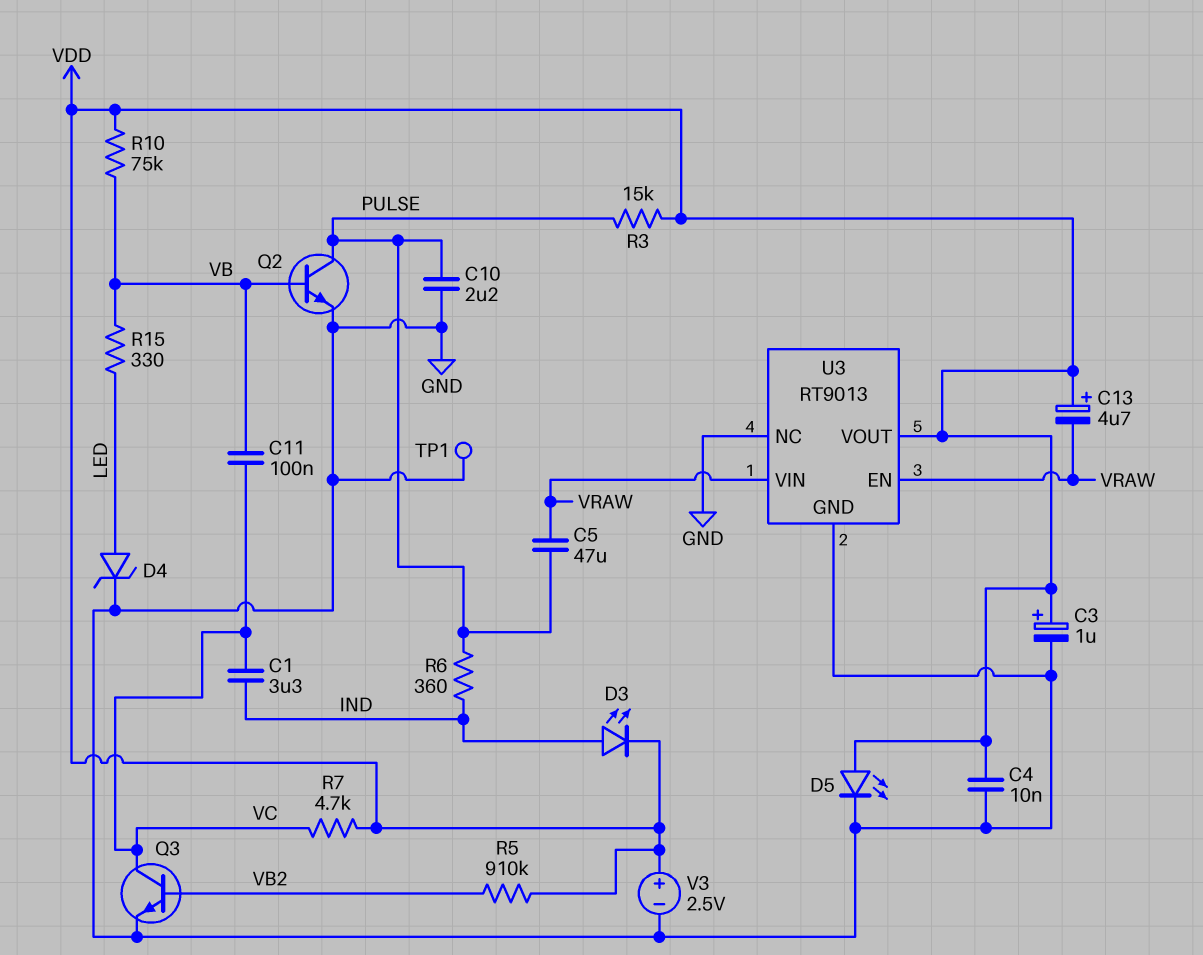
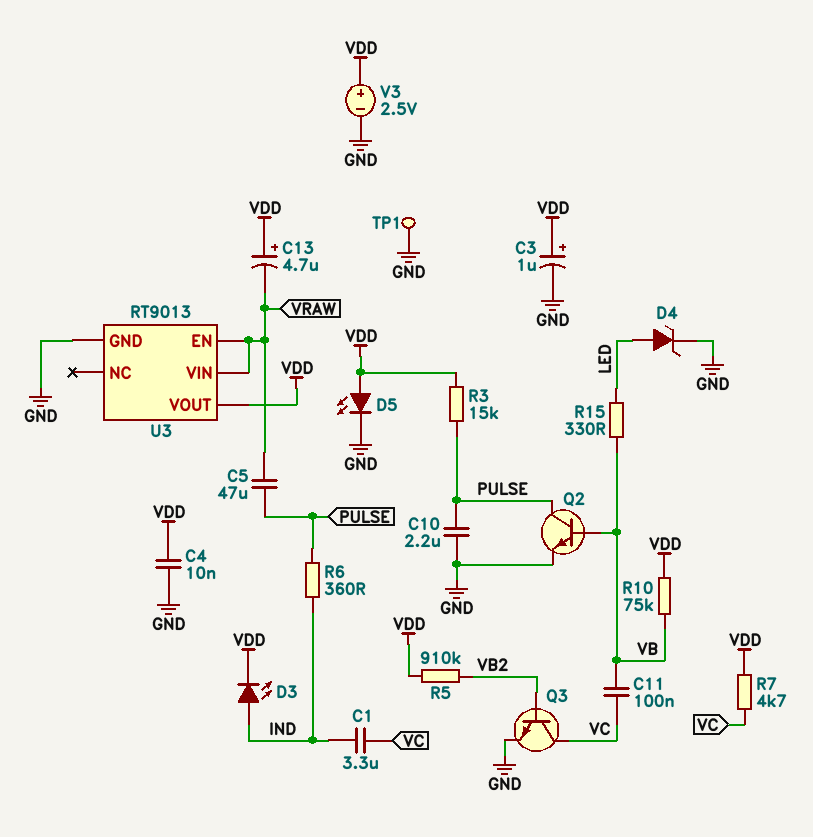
U3 pin NC: GND -> none

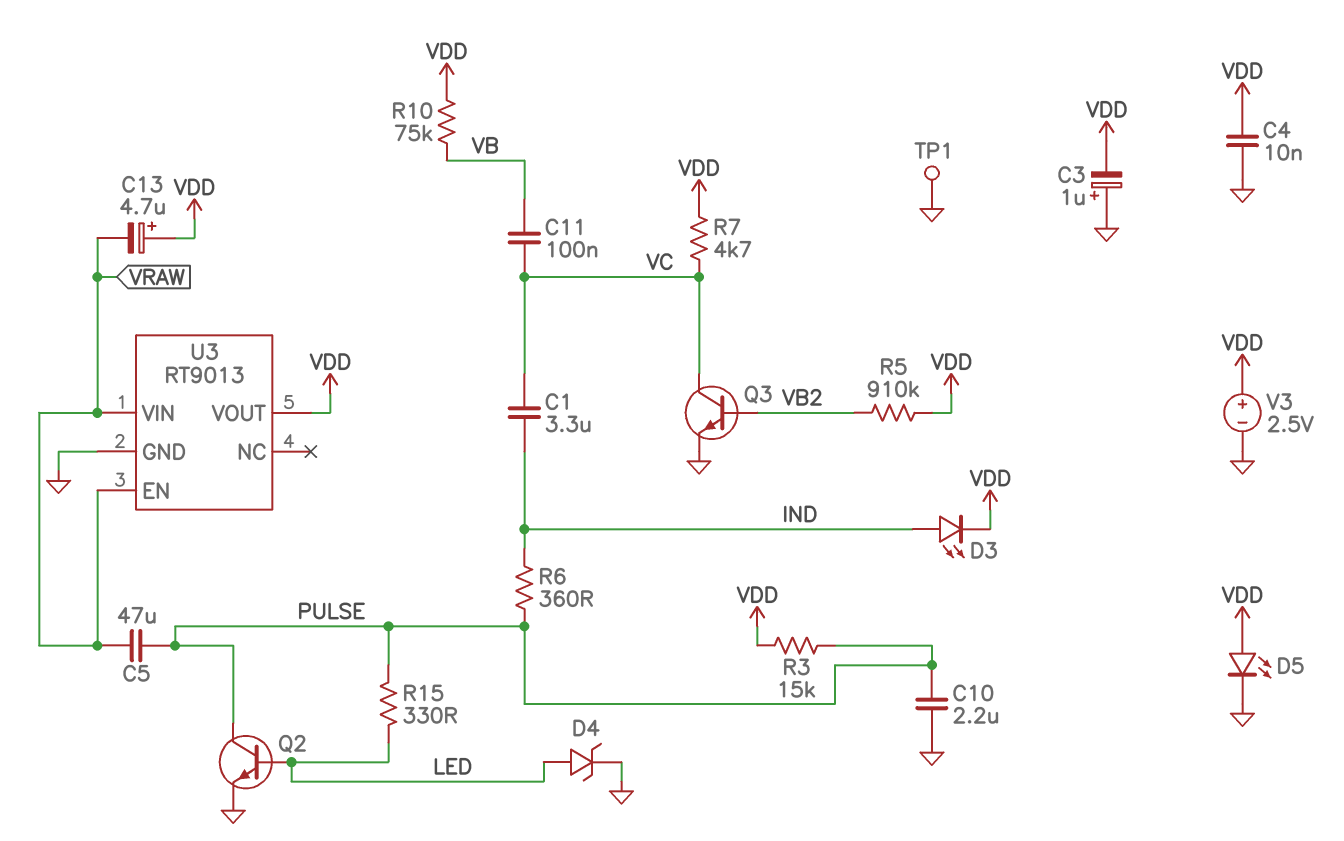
C3: 1uF (plus VDD, minus GND) -> 1uF (plus GND, minus VDD)
Q2: NPN (B VB, C PULSE, E GND) -> NPN (B LED, C PULSE, E GND)
R15: 330 (LED, VB) -> 330 (LED, PULSE)

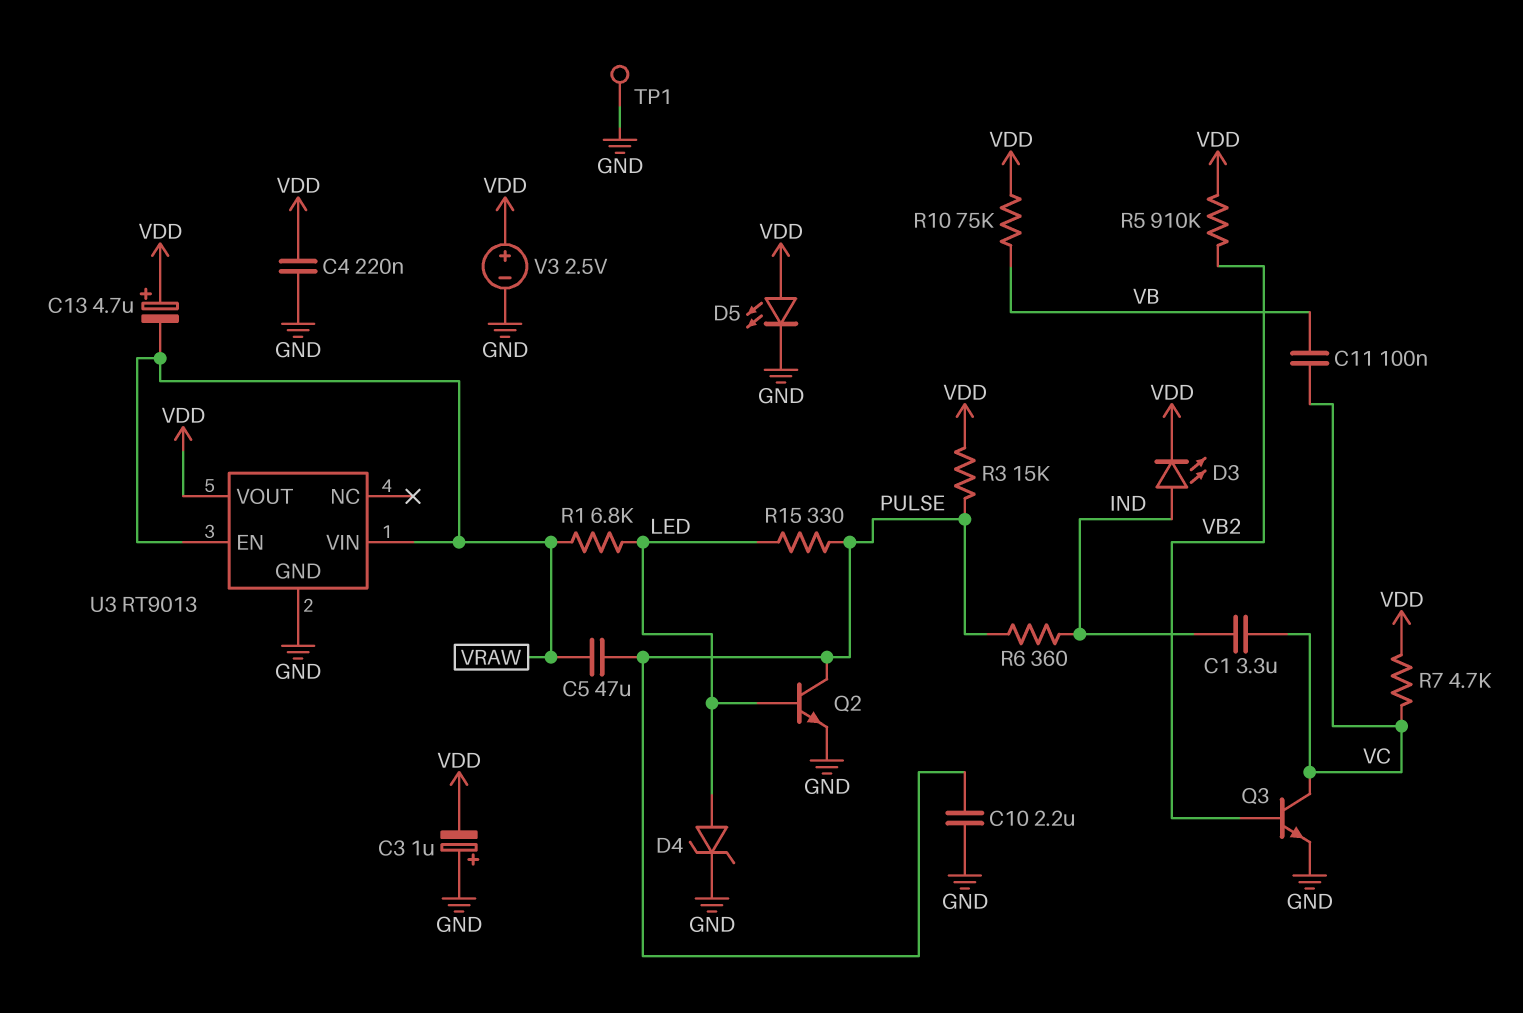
C4: 10nF (GND, VDD) -> 220nF (GND, VDD)
R1: none -> 6.8k (LED, VRAW)

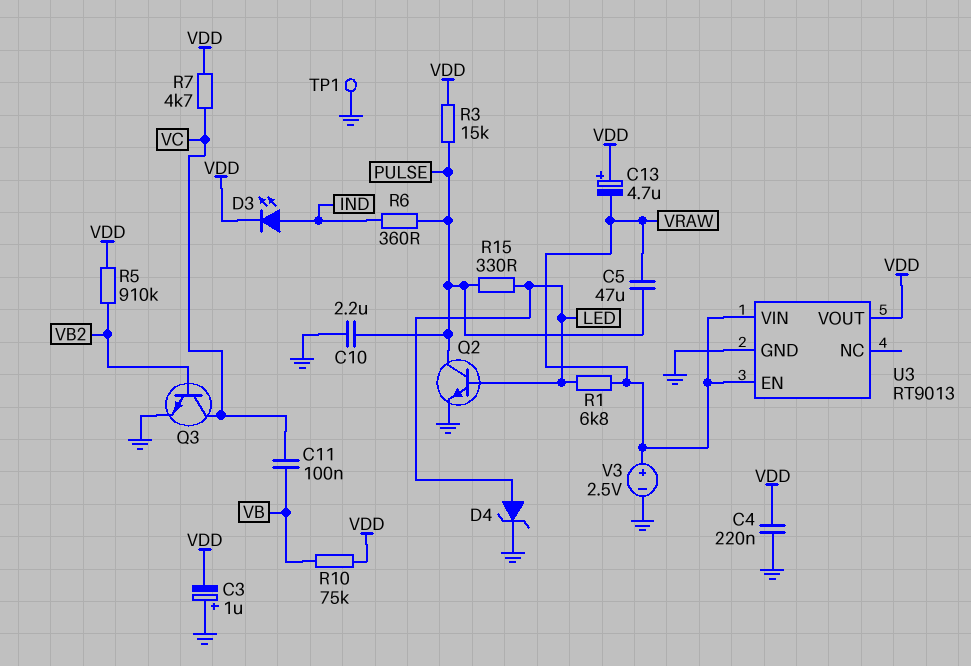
C1: 3.3uF (IND, VC) -> none
D5: LED (A VDD, K GND) -> none
V3: 2.5V (plus VDD, minus GND) -> 2.5V (plus VRAW, minus GND)

